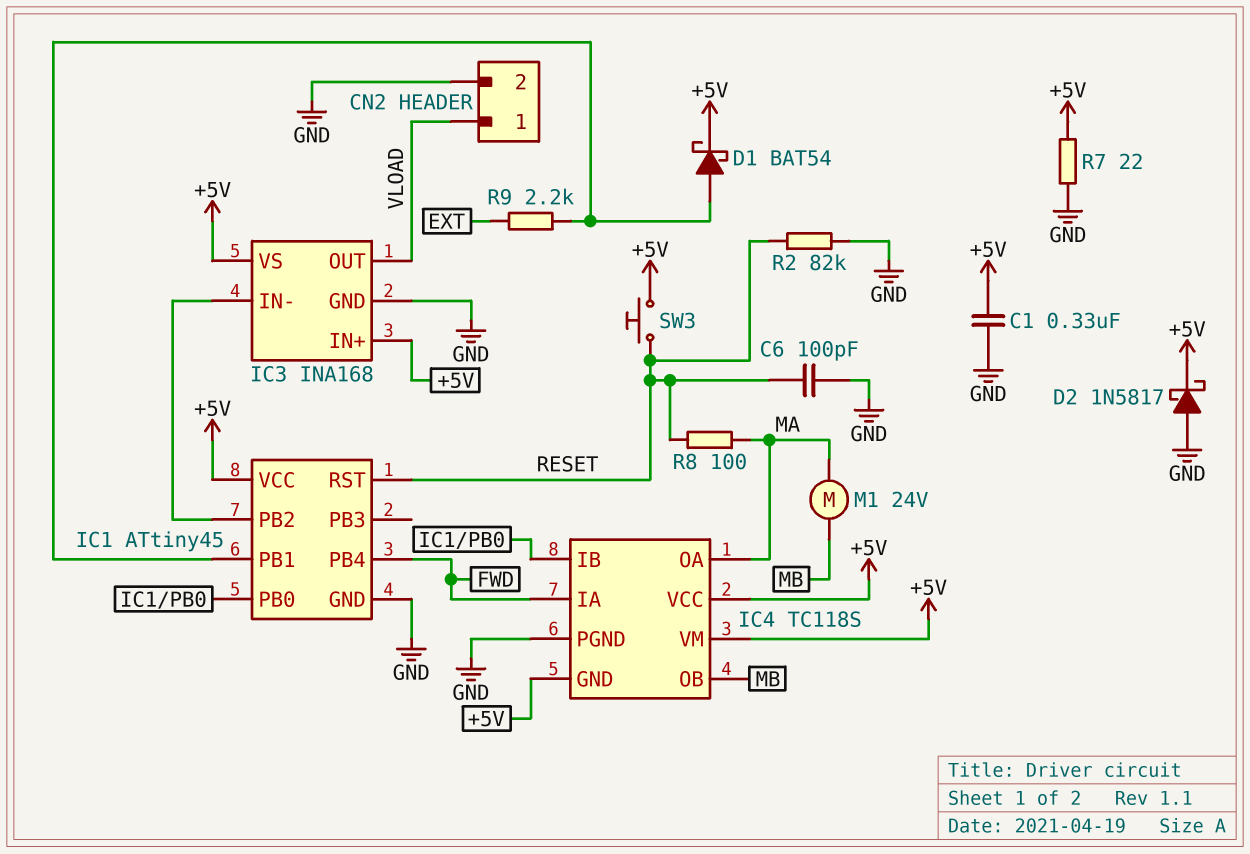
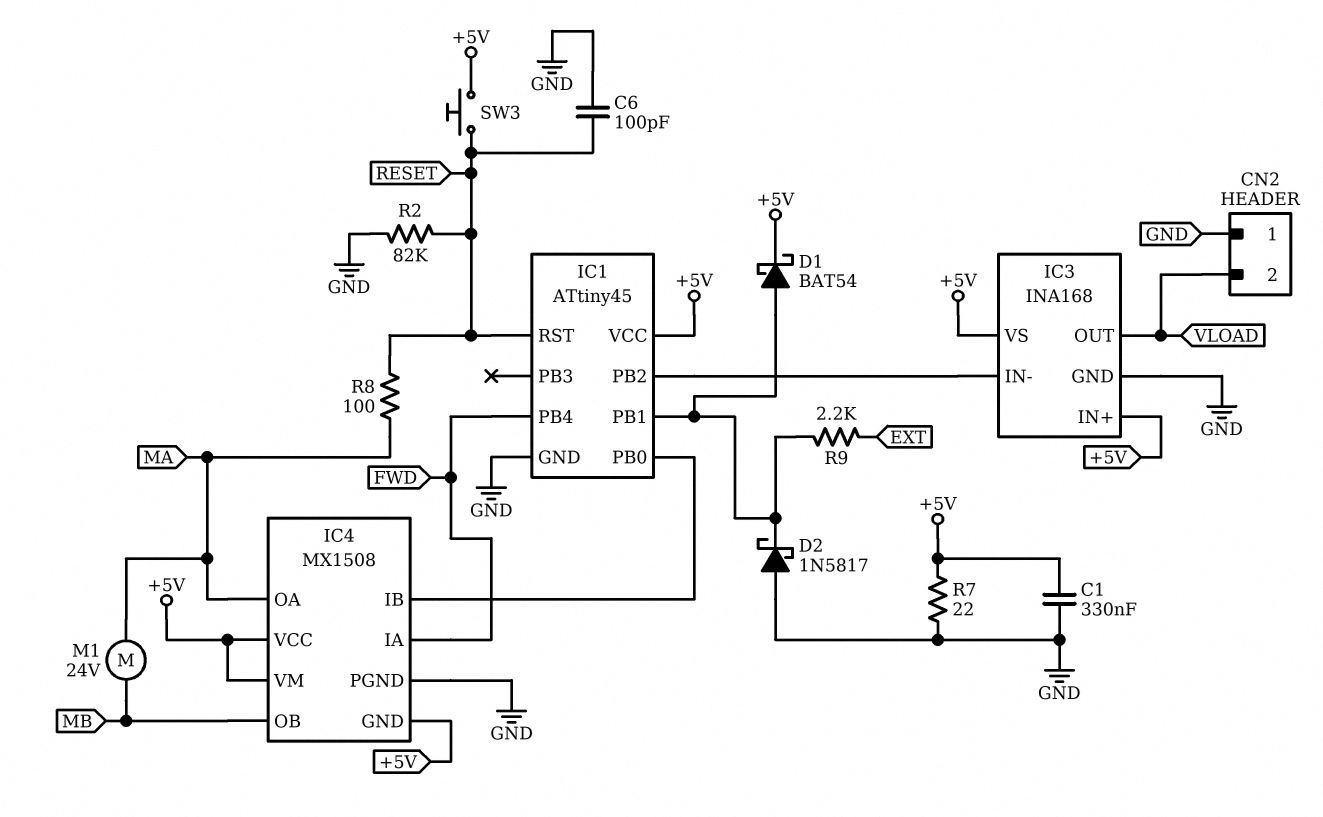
CN2 pin 1: VLOAD -> GND
CN2 pin 2: GND -> VLOAD
D2: schottky 1N5817 (A GND, K +5V) -> schottky 1N5817 (A GND, K IC1/PB1)
IC4: TC118S -> MX1508

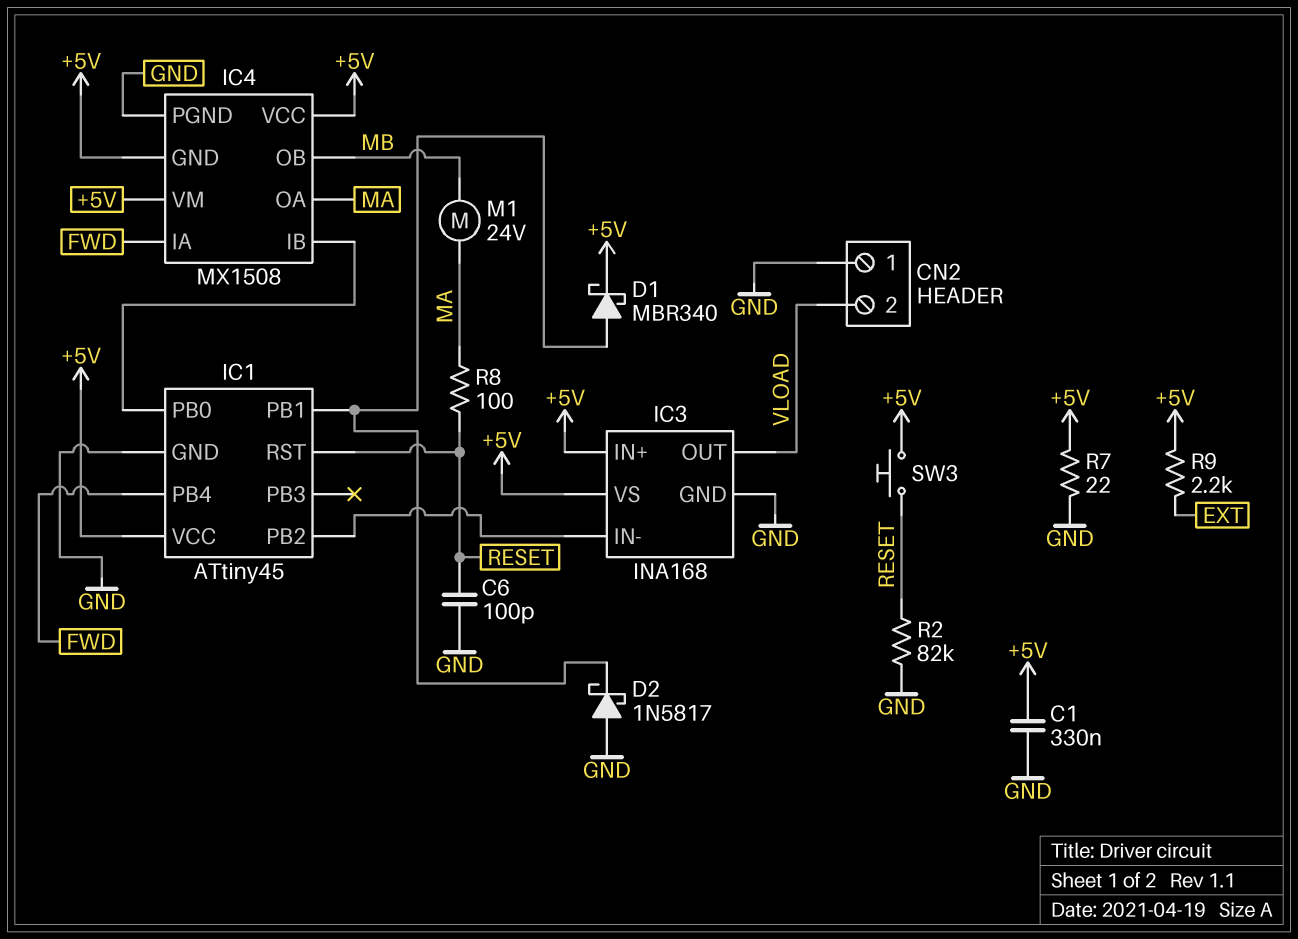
D1: schottky BAT54 (A IC1/PB1, K +5V) -> schottky MBR340 (A IC1/PB1, K +5V)
R9: 2.2k (EXT, IC1/PB1) -> 2.2k (+5V, EXT)

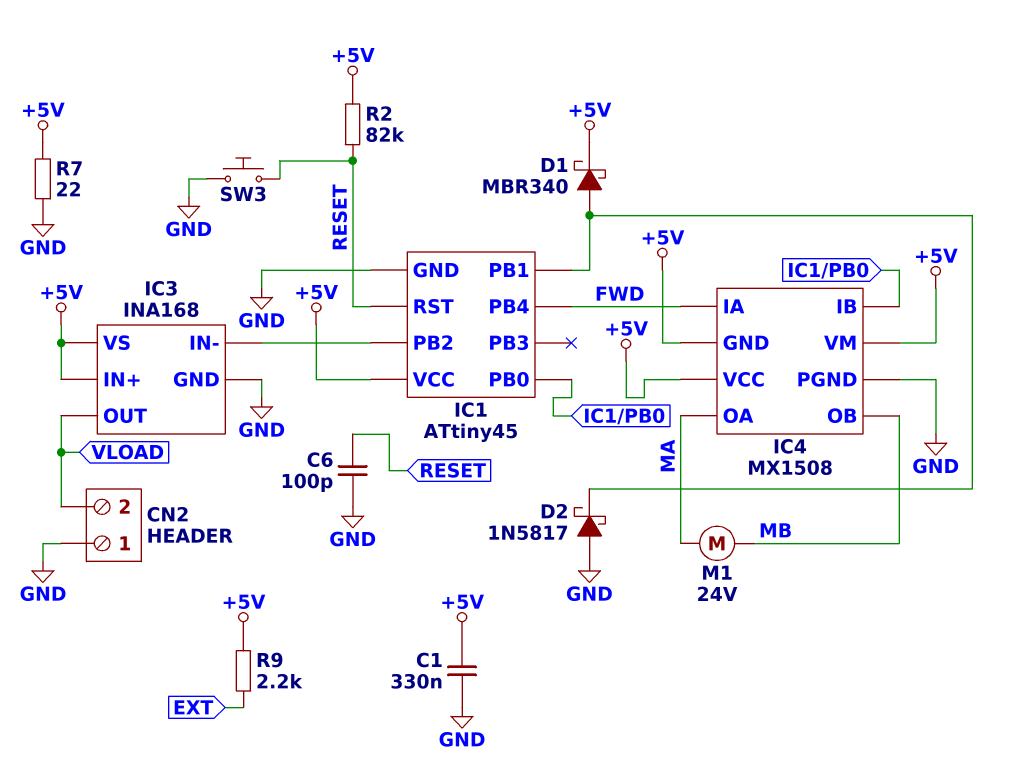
R2: 82k (GND, RESET) -> 82k (+5V, RESET)
R8: 100 (MA, RESET) -> none
SW3: button (+5V, RESET) -> button (GND, RESET)

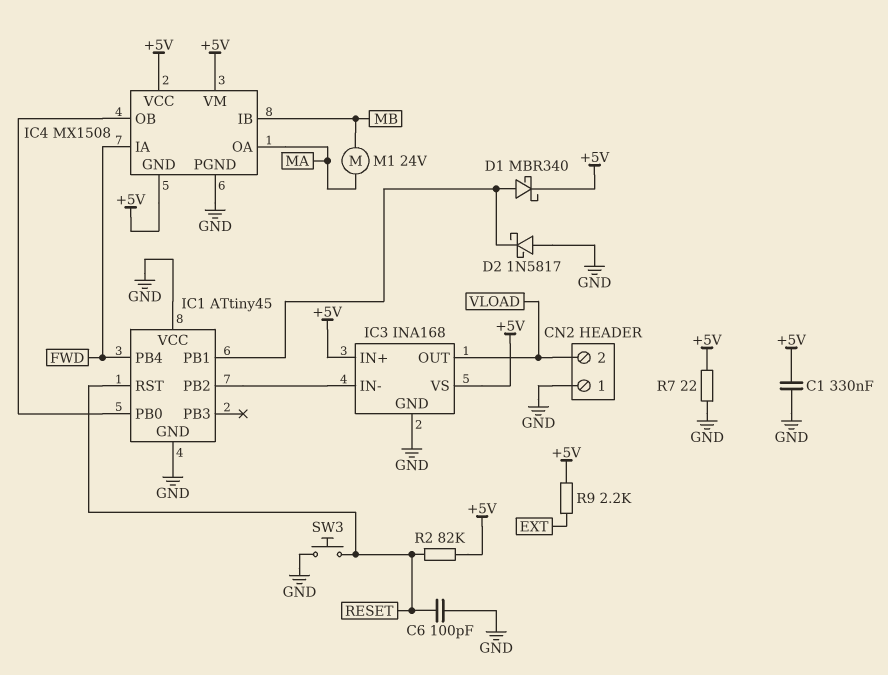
IC1 pin VCC: +5V -> GND
IC4 pin IB: IC1/PB0 -> MB
IC4 pin OB: MB -> IC1/PB0

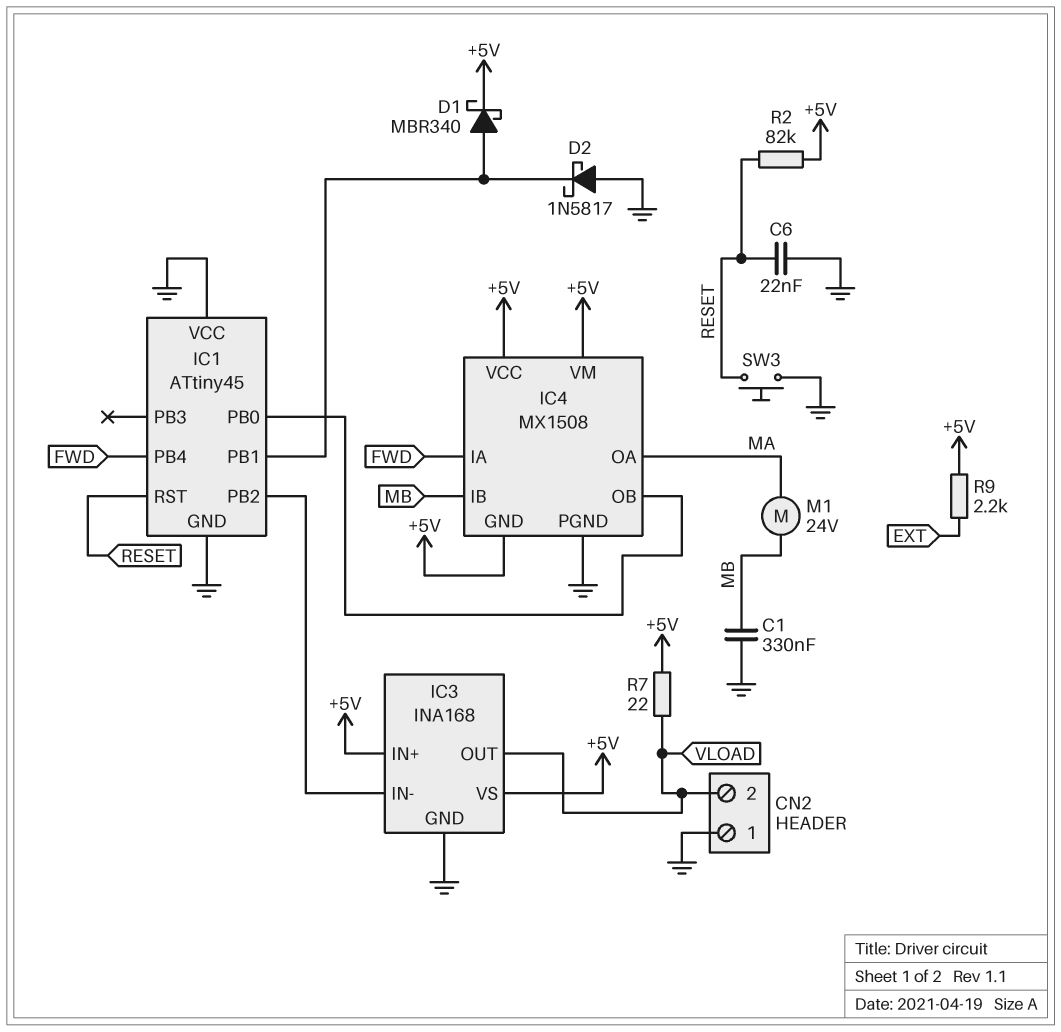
C1: 330nF (+5V, GND) -> 330nF (GND, MB)
C6: 100pF (GND, RESET) -> 22nF (GND, RESET)
R7: 22 (+5V, GND) -> 22 (+5V, VLOAD)

